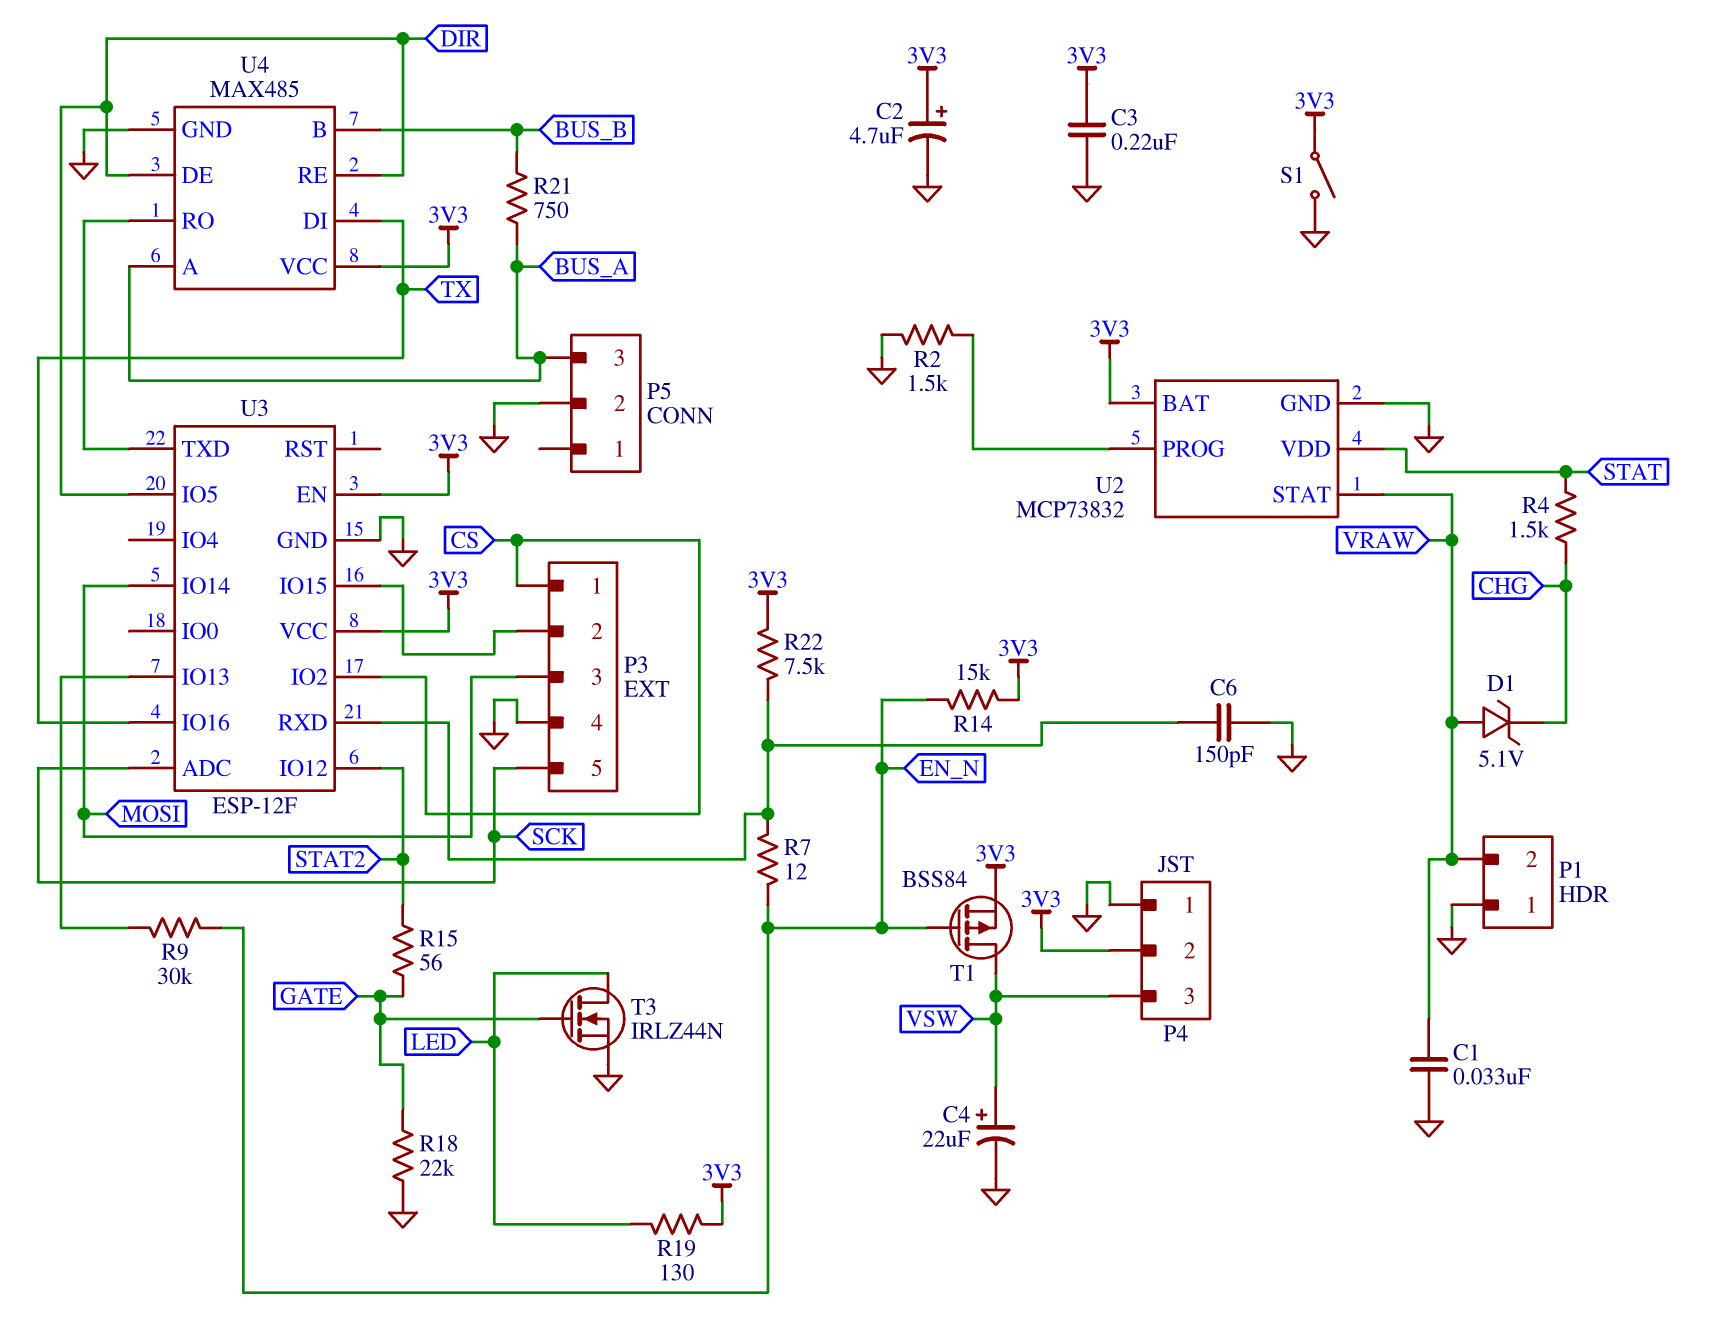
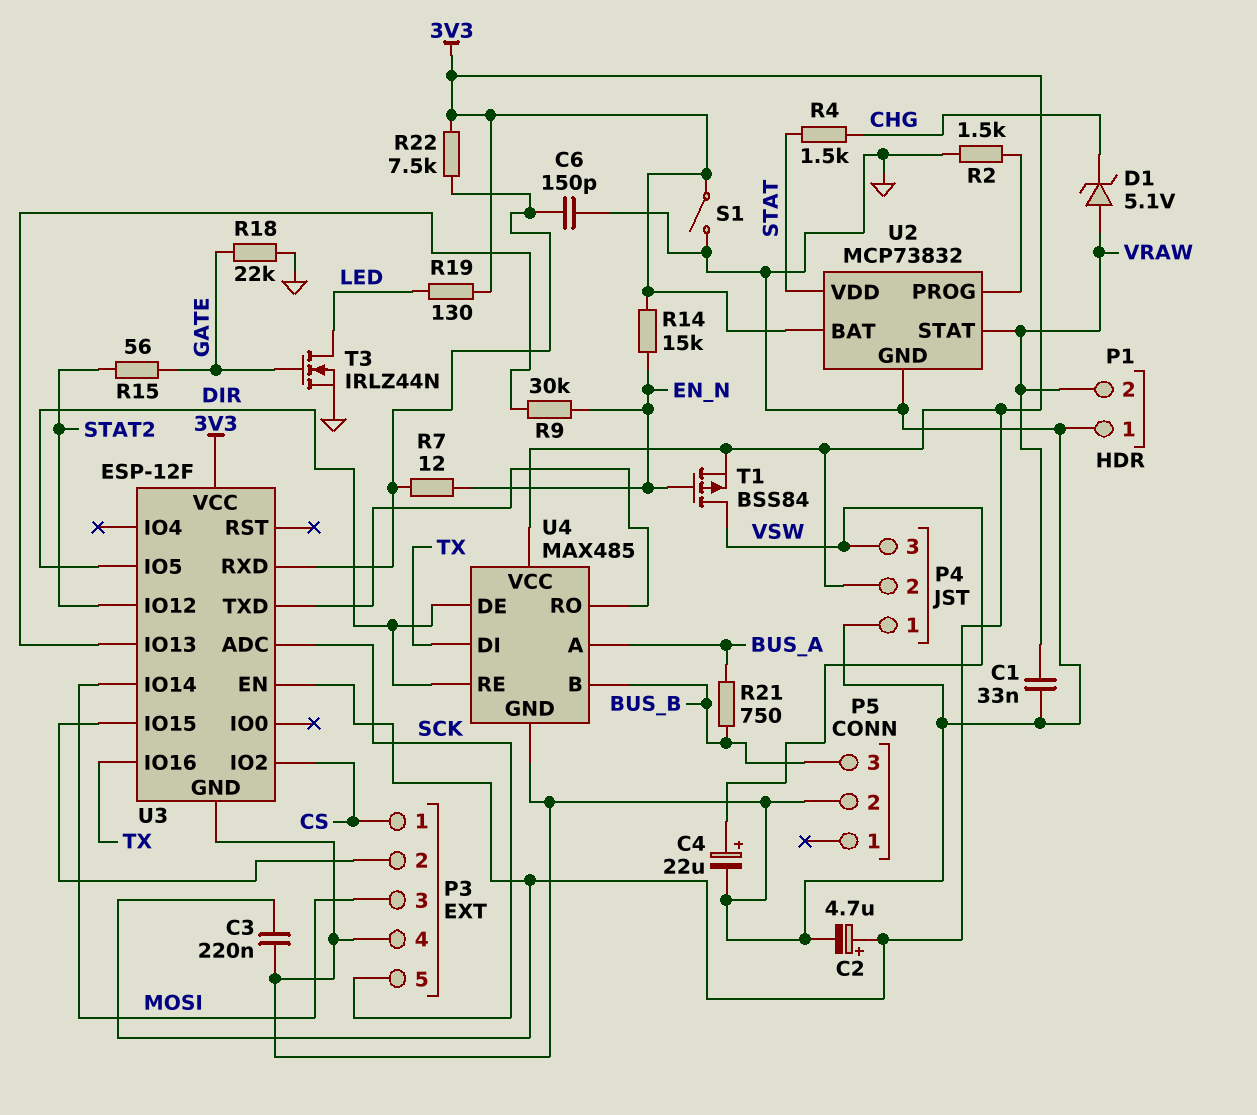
P5 pin 3: BUS_A -> BUS_B

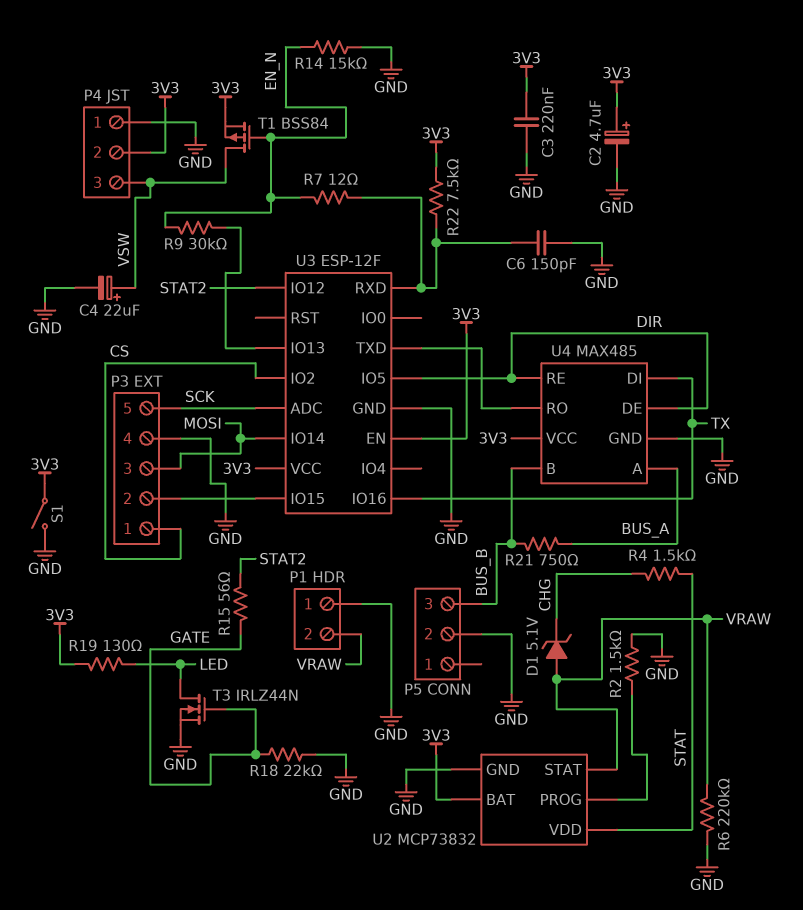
C1: 33nF (GND, VRAW) -> none
R6: none -> 220k (GND, VRAW)
R14: 15k (3V3, EN_N) -> 15k (EN_N, GND)

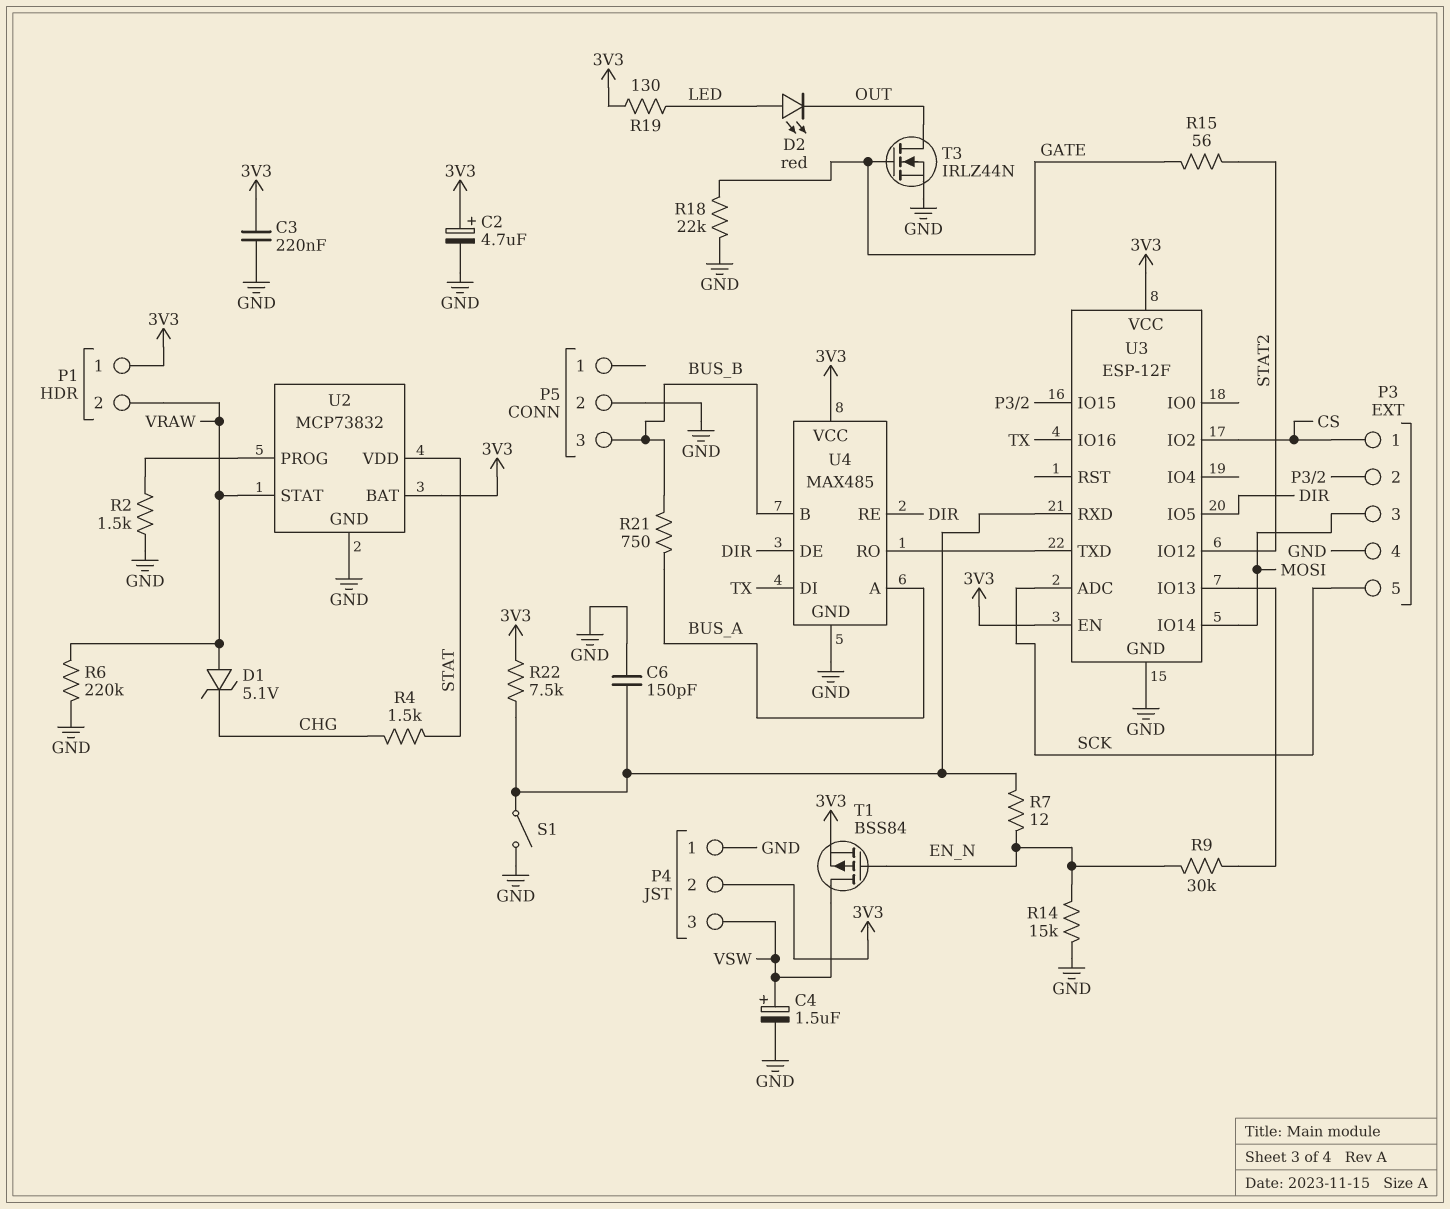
C4: 22uF (plus VSW, minus GND) -> 1.5uF (plus VSW, minus GND)
D2: none -> LED red (A LED, K OUT)
P1 pin 1: GND -> 3V3
S1: switch (3V3, GND) -> switch (GND, U3/RXD)
T3: NMOS IRLZ44N (G GATE, D LED, S GND) -> NMOS IRLZ44N (G GATE, D OUT, S GND)

